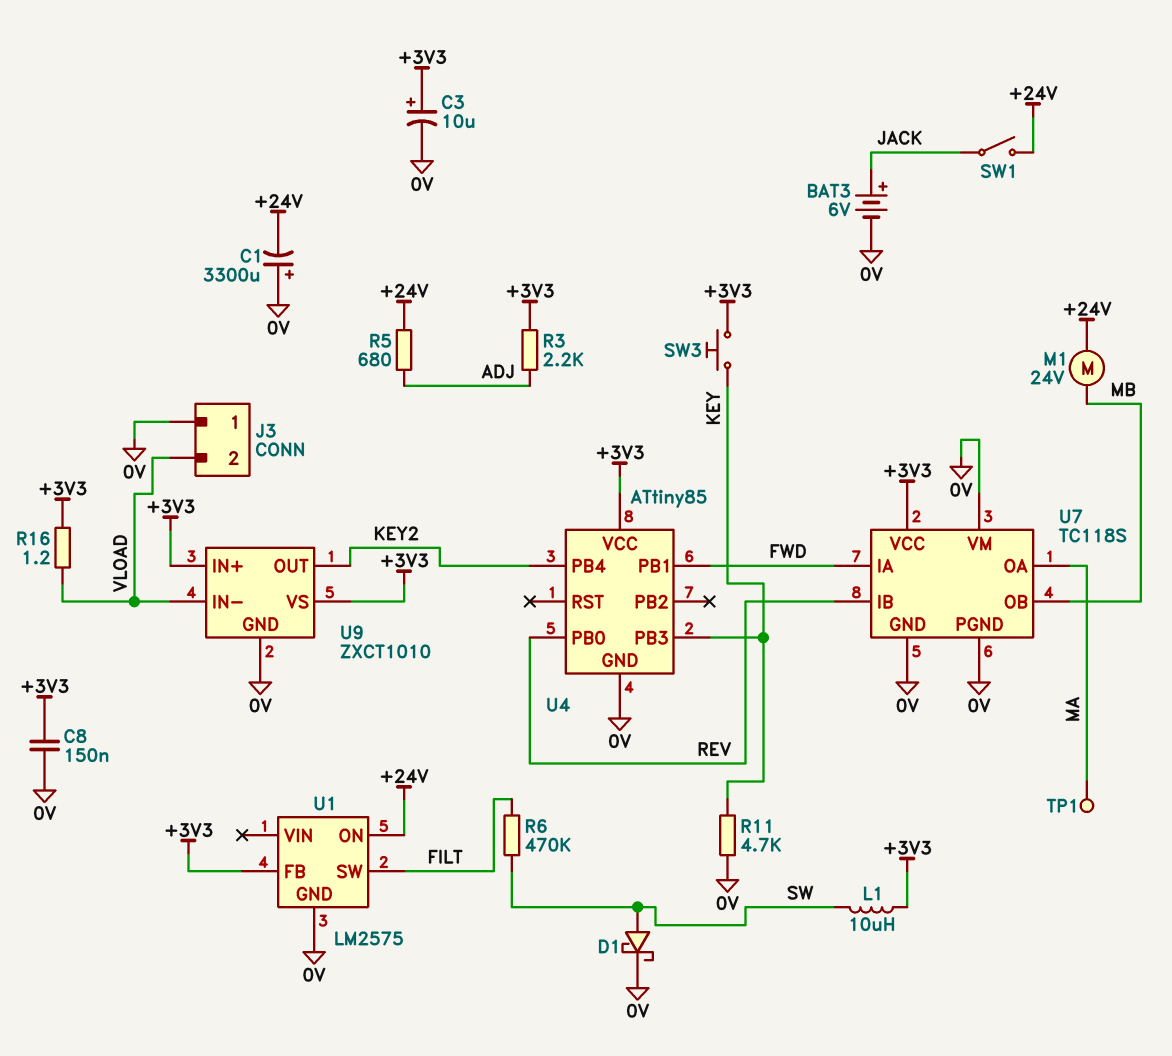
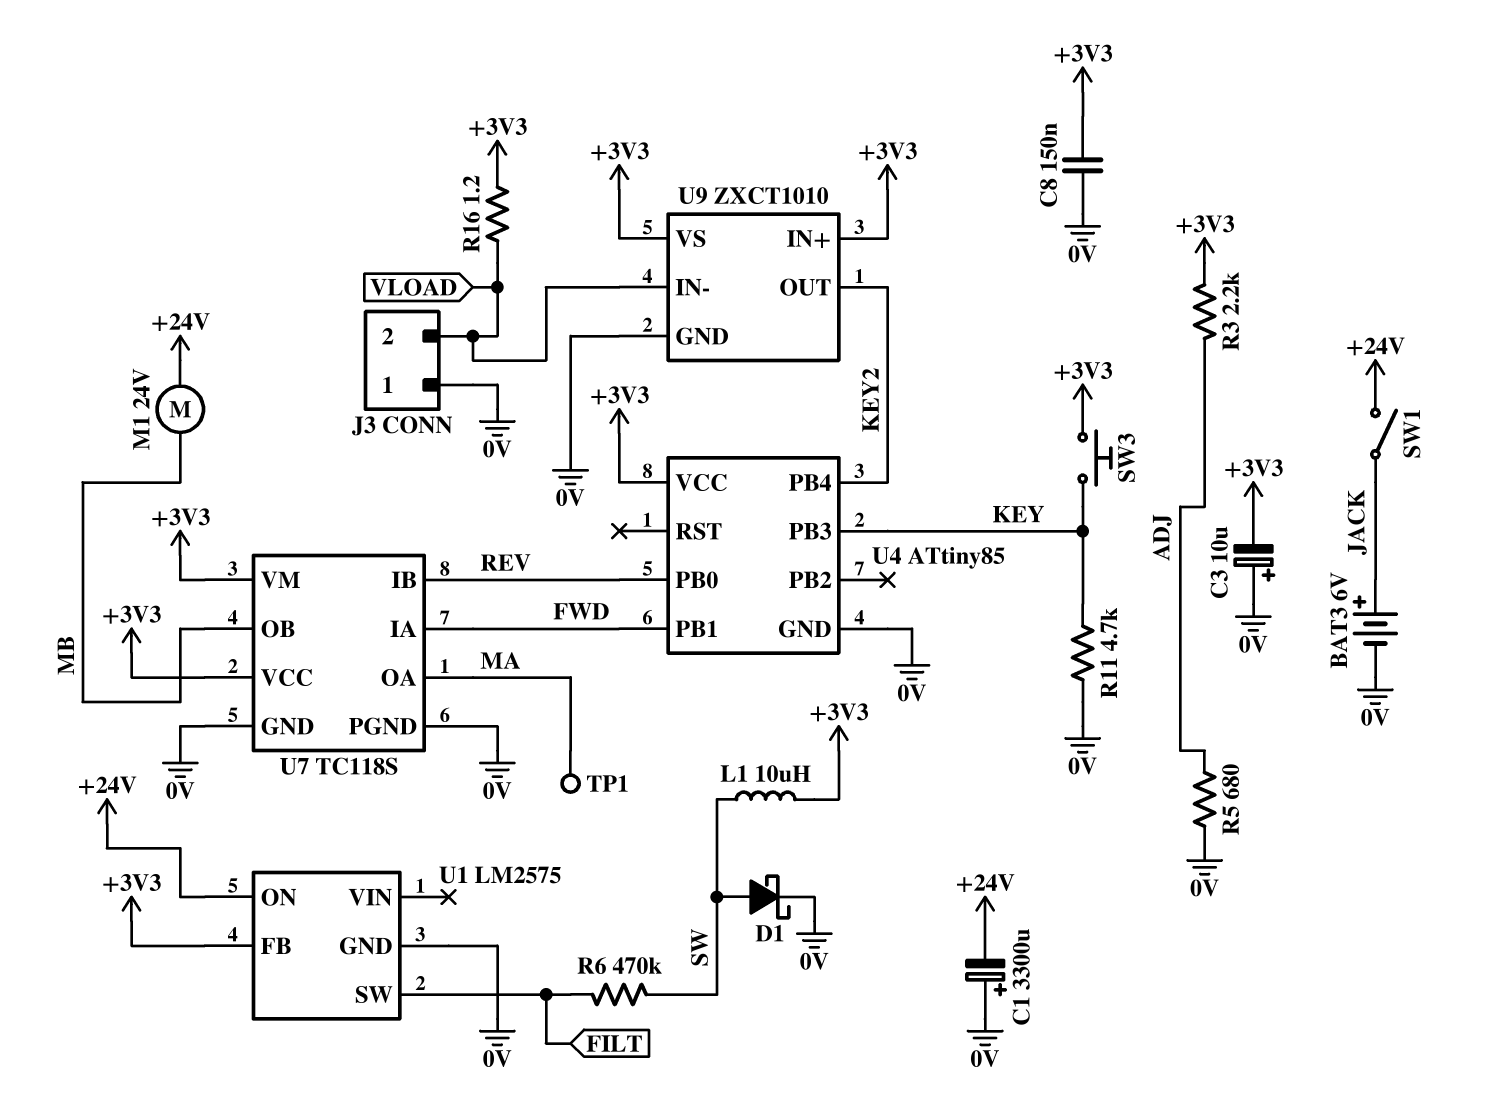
C3: 10uF (plus +3V3, minus 0V) -> 10uF (plus 0V, minus +3V3)
R5: 680 (+24V, ADJ) -> 680 (0V, ADJ)
U7 pin VM: 0V -> +3V3

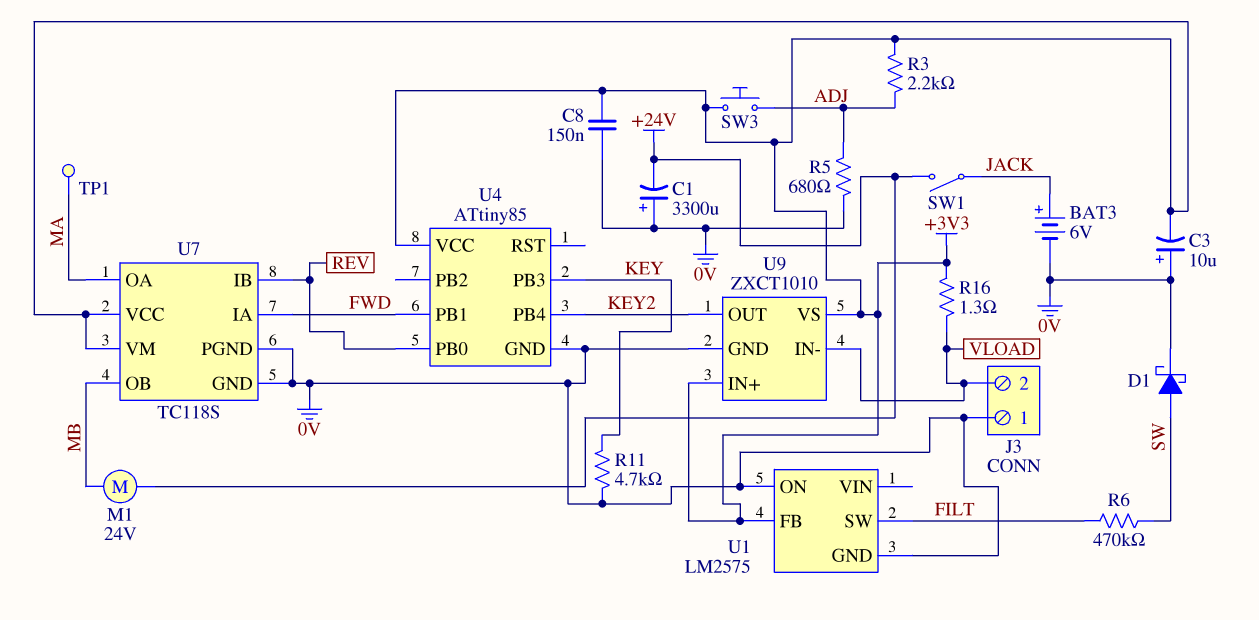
L1: 10uH (+3V3, SW) -> none
R16: 1.2 (+3V3, VLOAD) -> 1.3 (+3V3, VLOAD)
SW3: button (+3V3, KEY) -> button (+3V3, ADJ)
U1 pin ON: +24V -> 0V

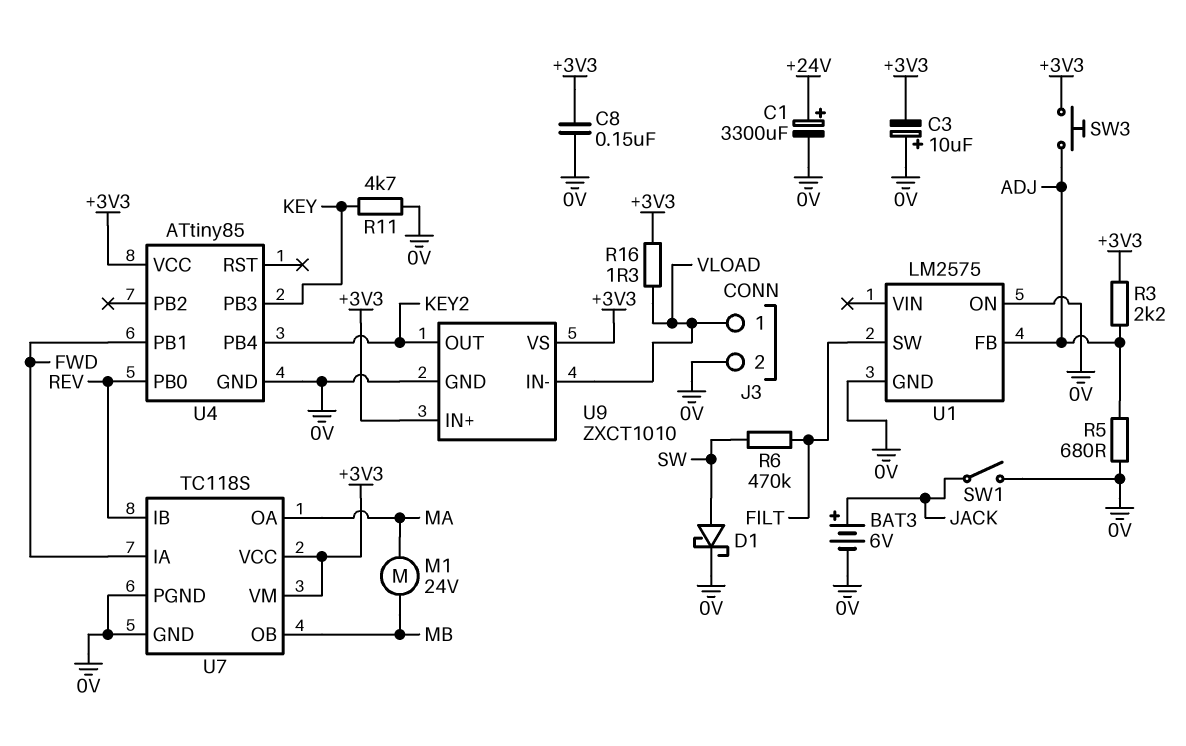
C1: 3300uF (plus 0V, minus +24V) -> 3300uF (plus +24V, minus 0V)
J3 pin 1: 0V -> VLOAD
J3 pin 2: VLOAD -> 0V
M1: motor 24V (+24V, MB) -> motor 24V (MA, MB)
SW1: switch (+24V, JACK) -> switch (0V, JACK)
TP1: test point (MA) -> none
U1 pin FB: +3V3 -> ADJ

